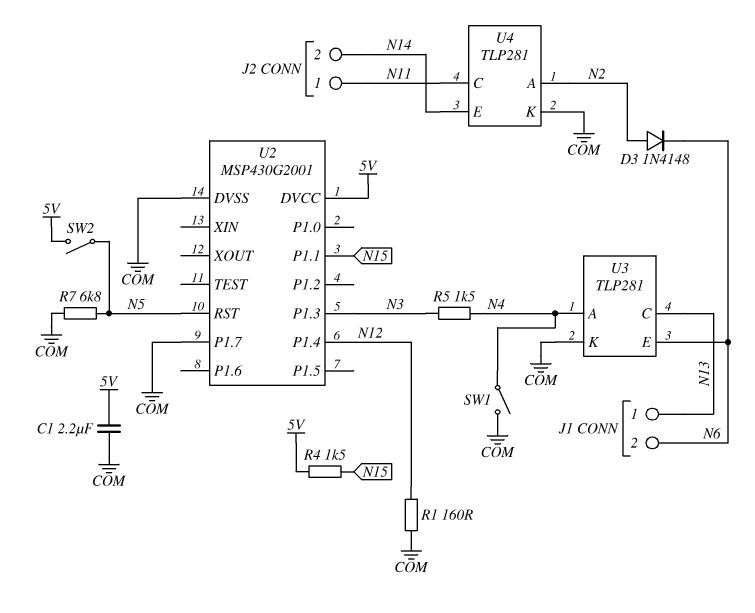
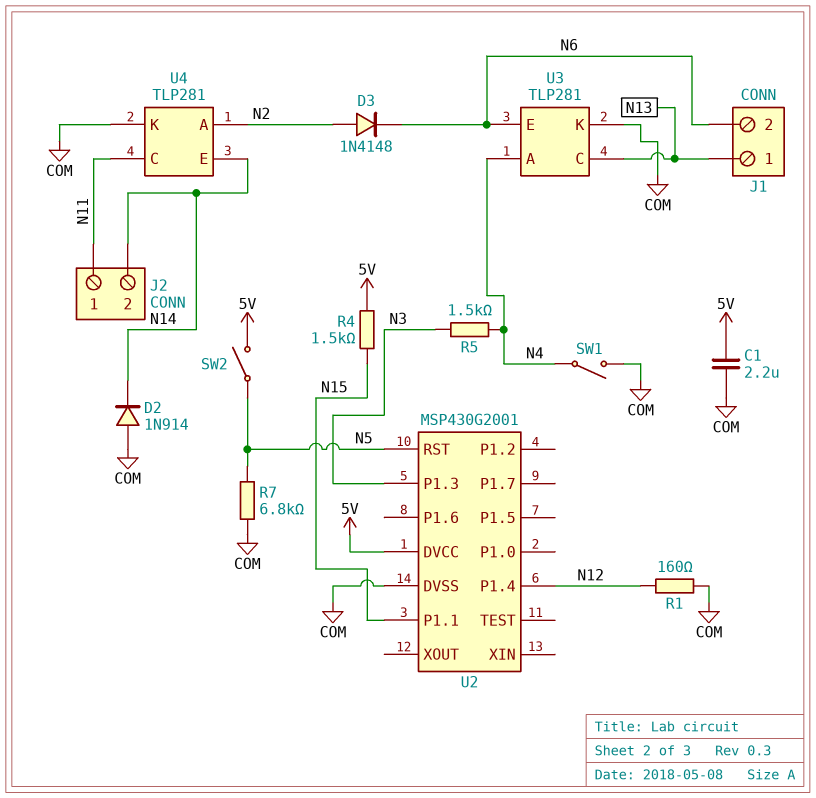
D2: none -> diode 1N914 (A COM, K N14)
U2 pin P1.7: COM -> none

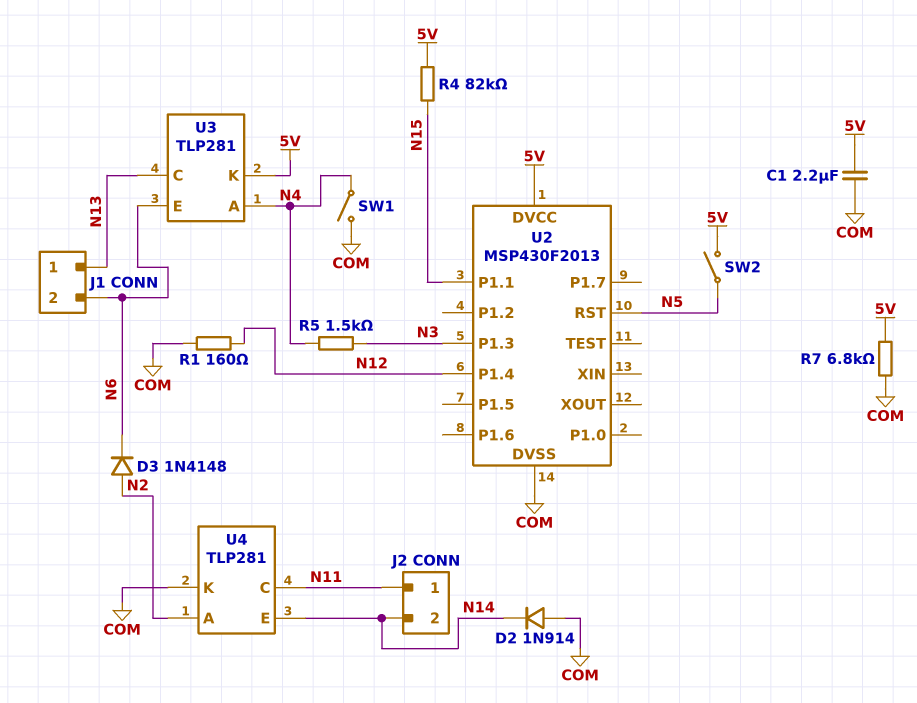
R4: 1.5k (5V, N15) -> 82k (5V, N15)
R7: 6.8k (COM, N5) -> 6.8k (5V, COM)
U2: MSP430G2001 -> MSP430F2013
U3 pin K: COM -> 5V

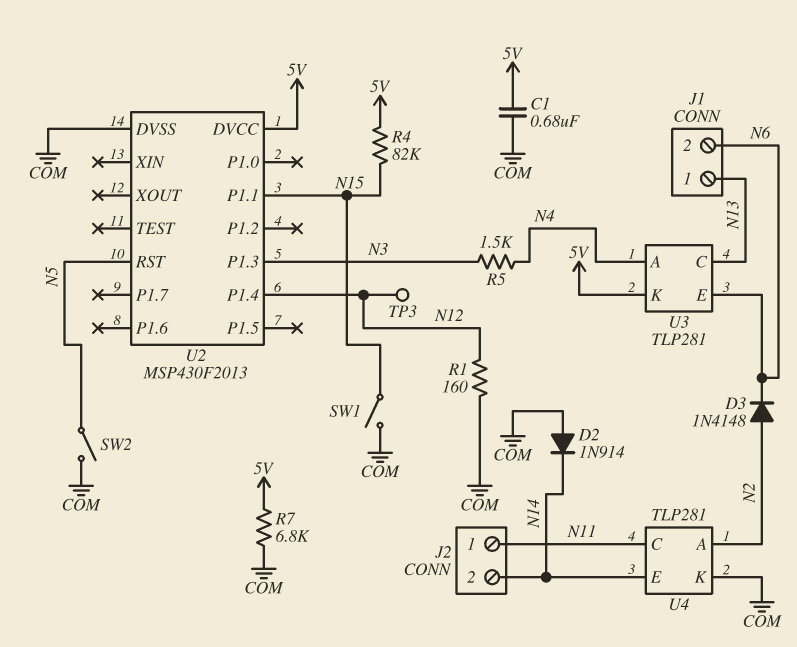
C1: 2.2uF (5V, COM) -> 680nF (5V, COM)
SW1: switch (COM, N4) -> switch (COM, N15)
SW2: switch (5V, N5) -> switch (COM, N5)
TP3: none -> test point (N12)

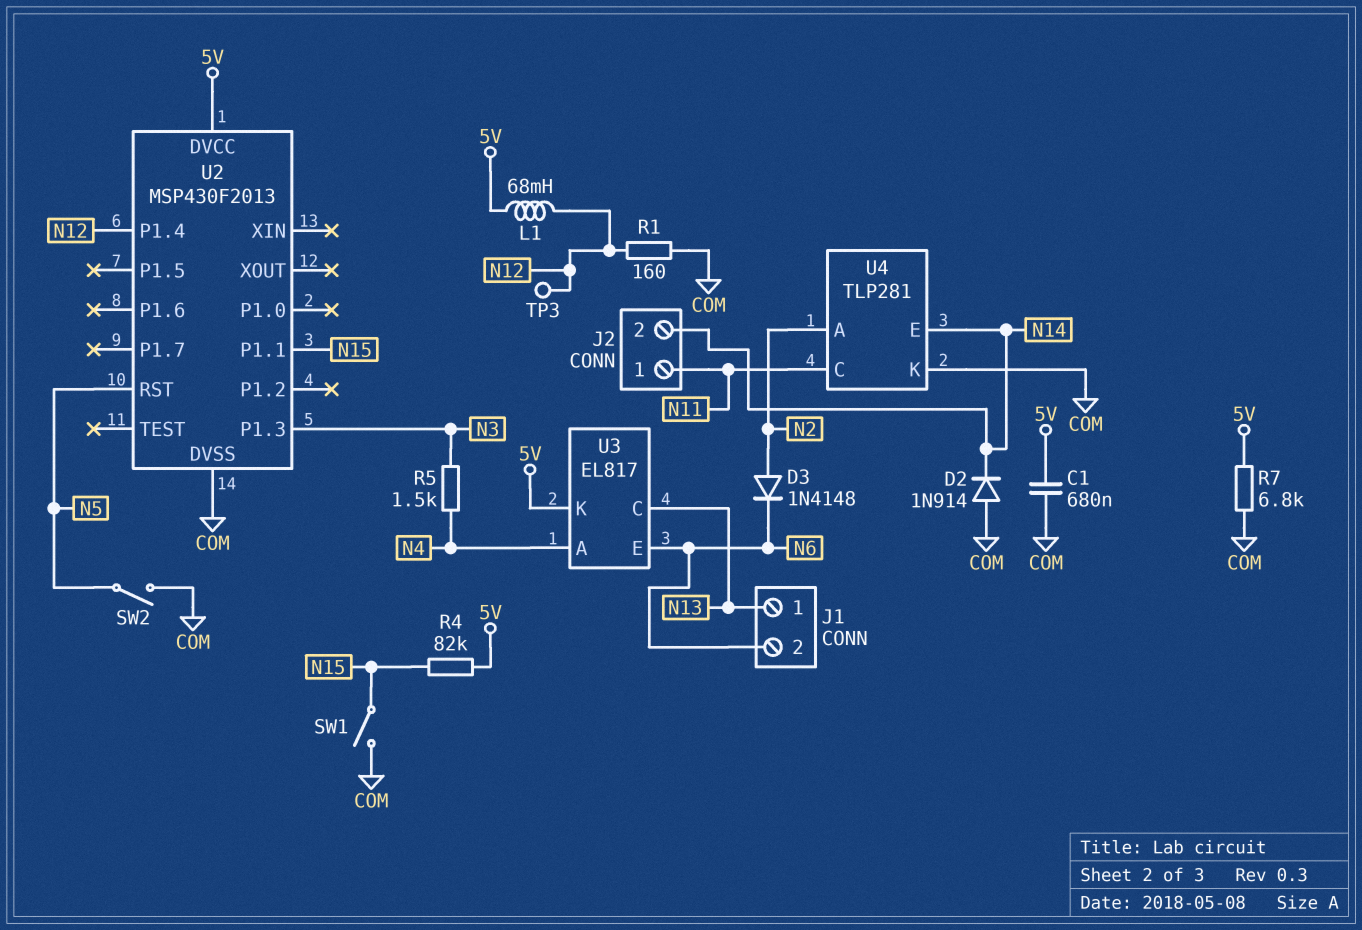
L1: none -> 68mH (5V, N12)
U3: TLP281 -> EL817

